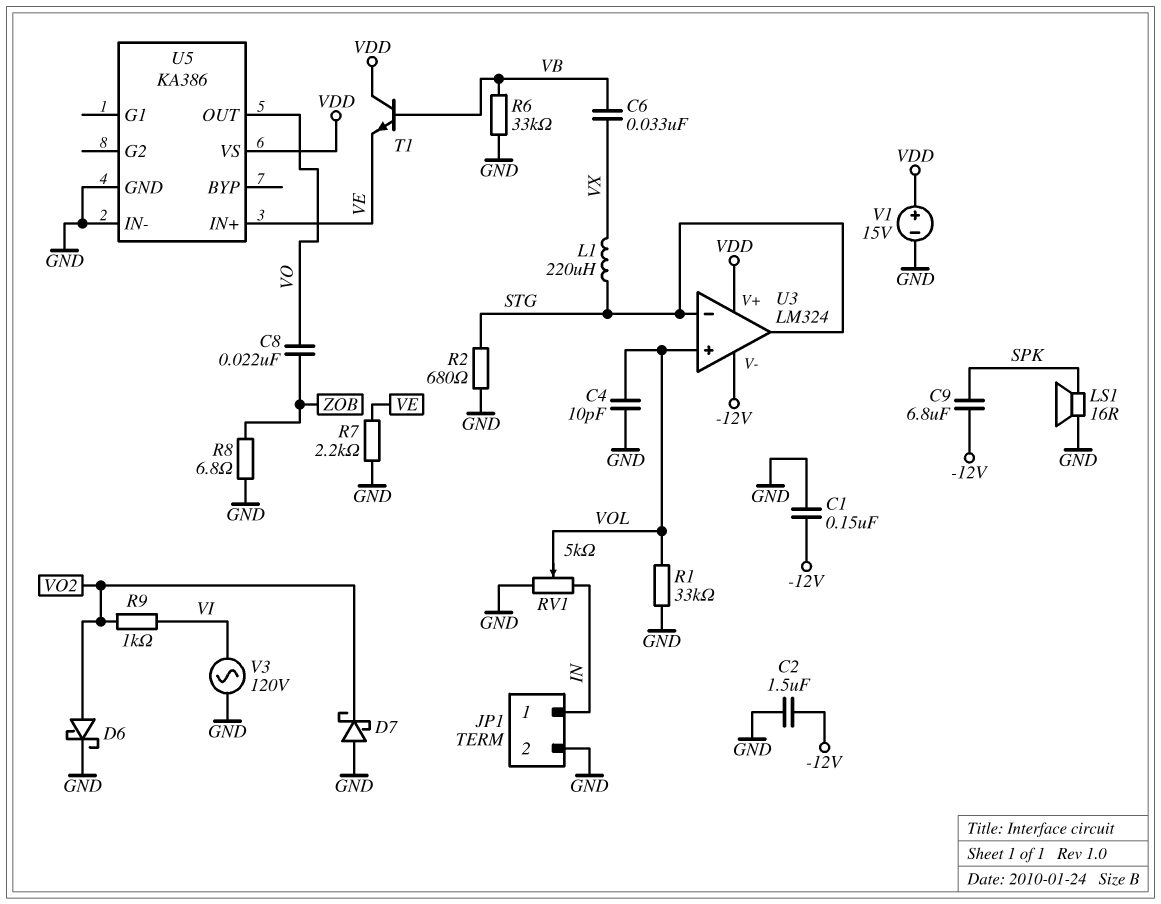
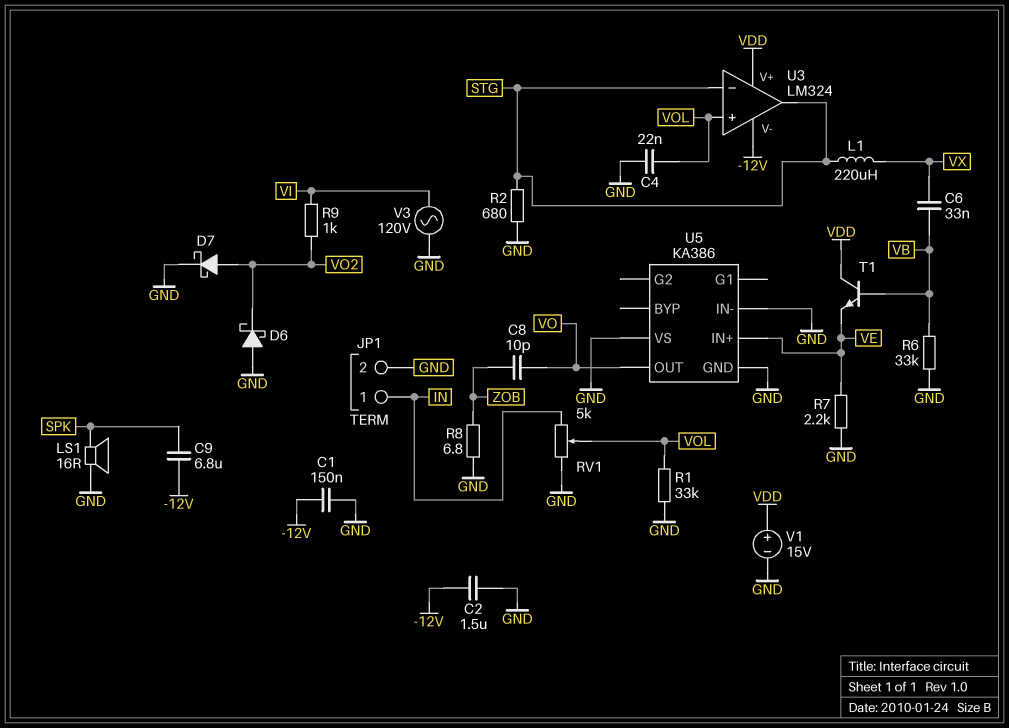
C4: 10pF (GND, VOL) -> 22nF (GND, VOL)
C8: 22nF (VO, ZOB) -> 10pF (VO, ZOB)
D6: schottky (A VO2, K GND) -> schottky (A GND, K VO2)
D7: schottky (A GND, K VO2) -> schottky (A VO2, K GND)
U5 pin VS: VDD -> GND

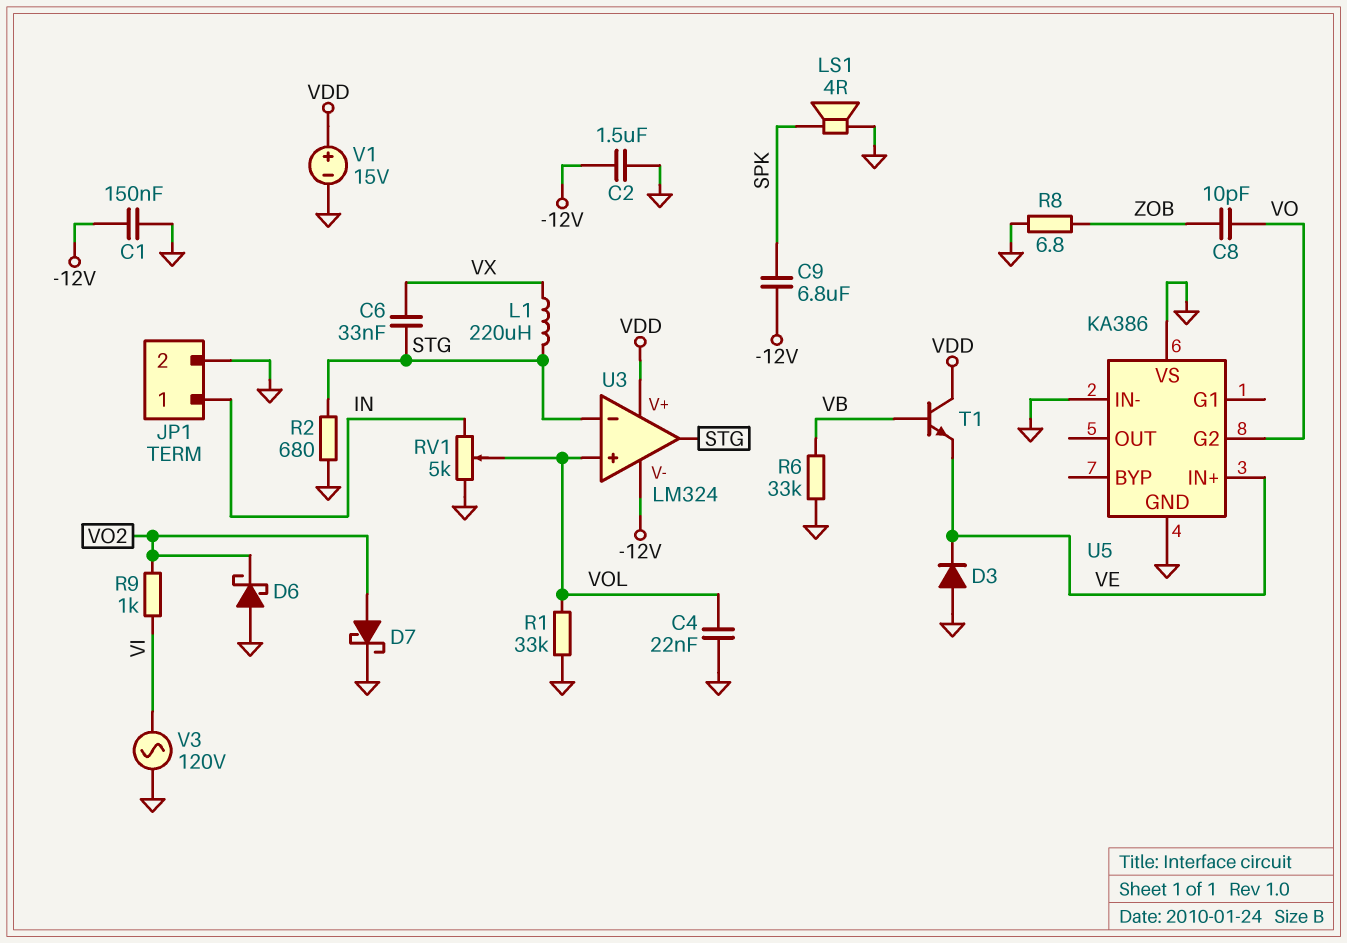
C6: 33nF (VB, VX) -> 33nF (STG, VX)
D3: none -> diode (A GND, K VE)
LS1: speaker 16R (GND, SPK) -> speaker 4R (GND, SPK)
R7: 2.2k (GND, VE) -> none
U5 pin G2: none -> VO
U5 pin OUT: VO -> none

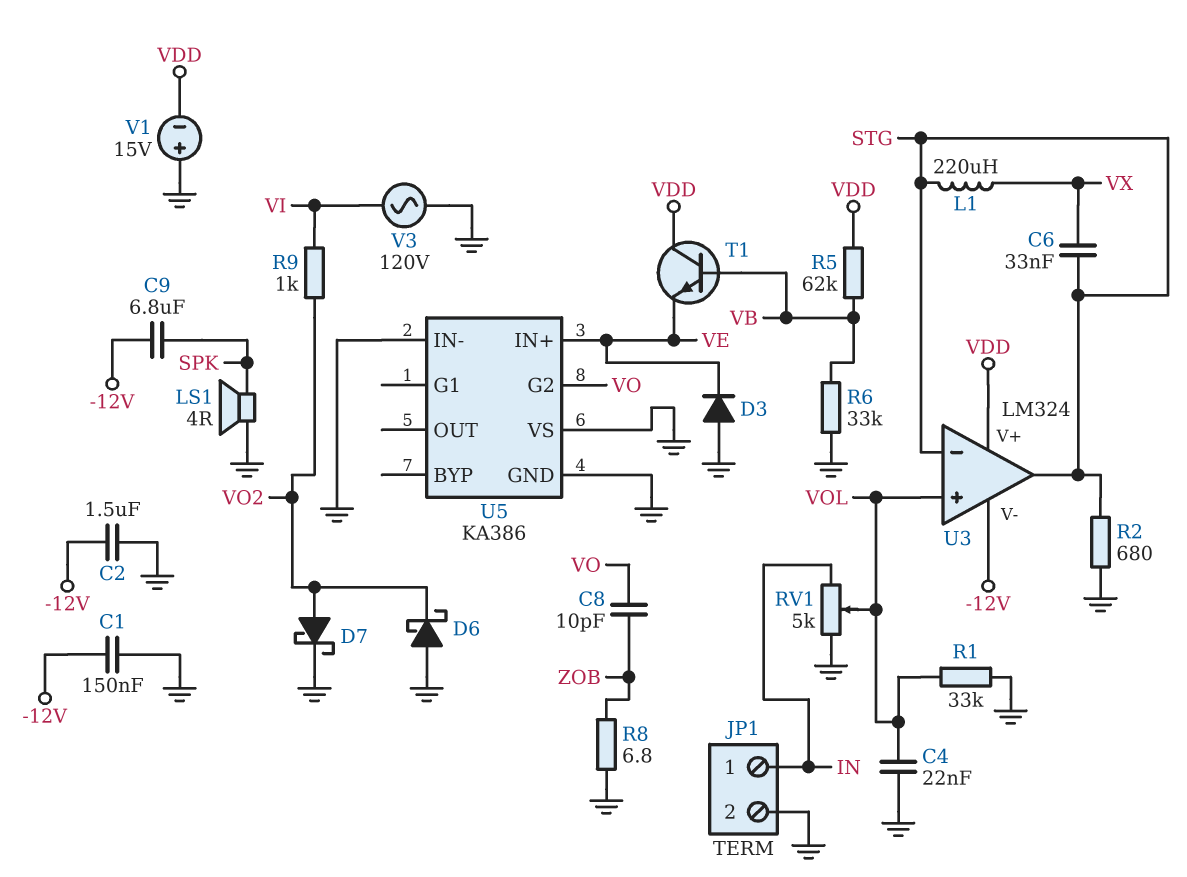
R5: none -> 62k (VB, VDD)
V1: 15V (plus VDD, minus GND) -> 15V (plus GND, minus VDD)

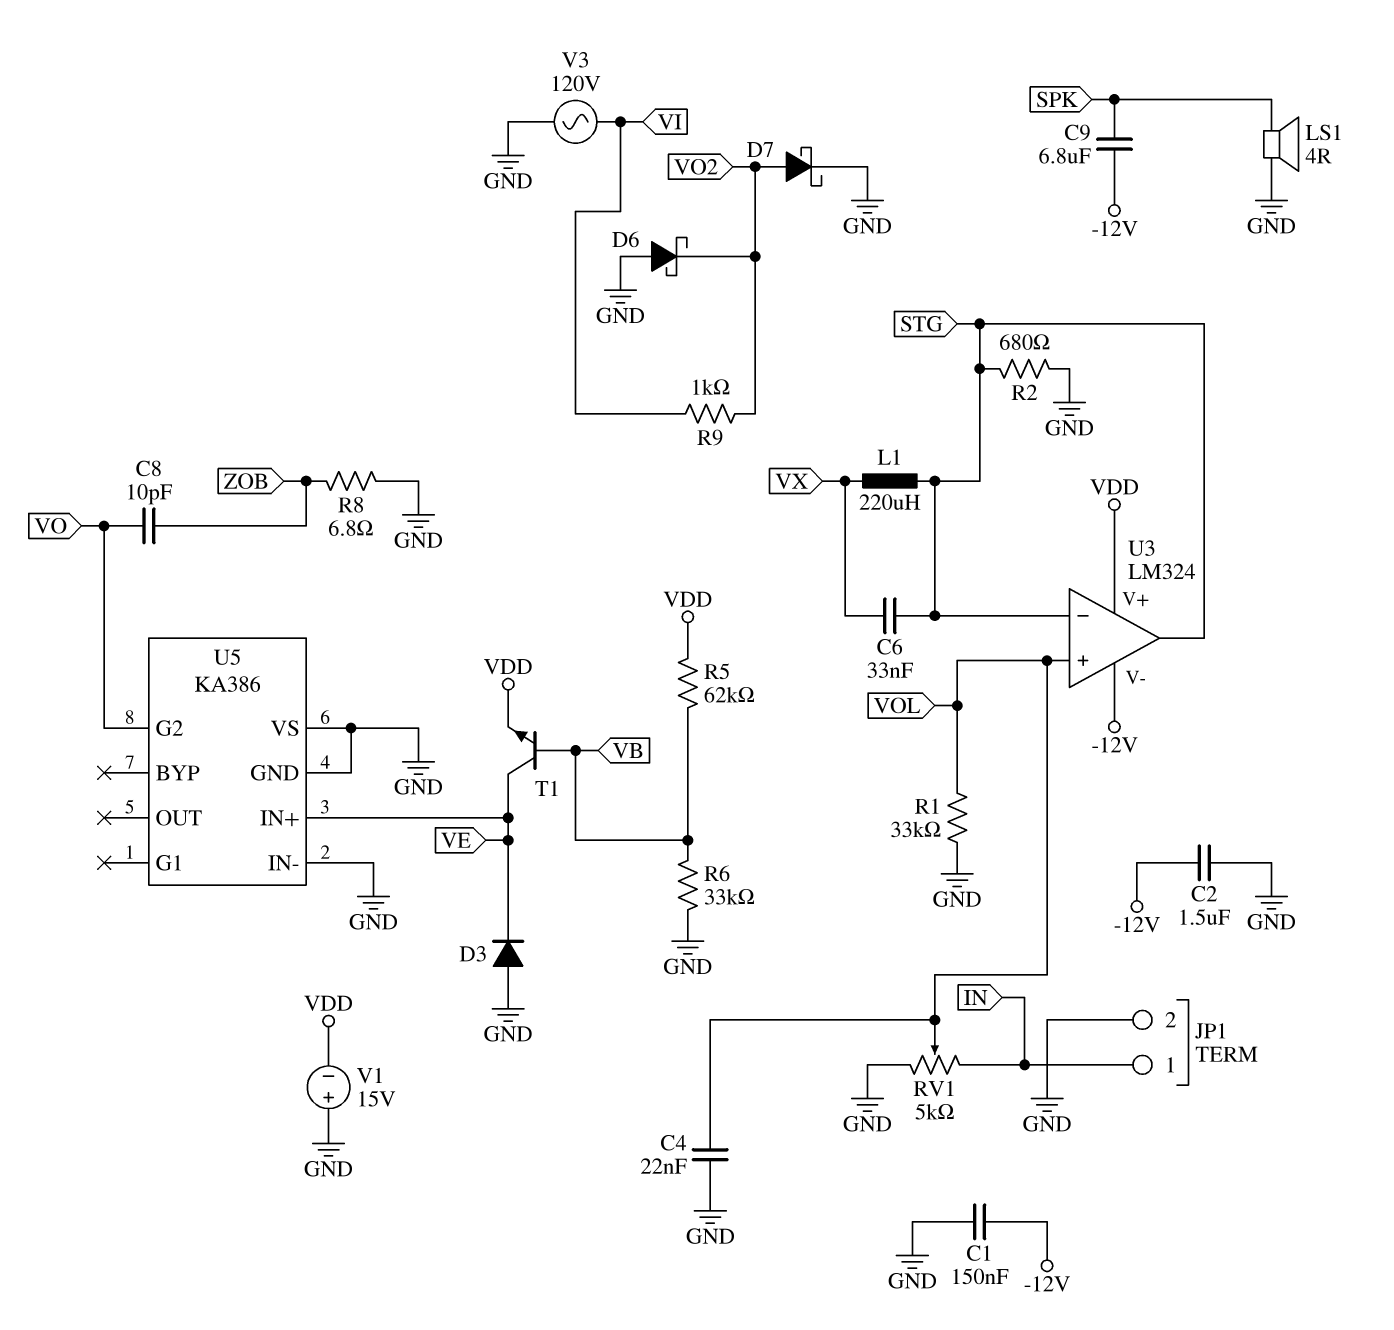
T1: NPN (B VB, C VDD, E VE) -> NPN (B VB, C VE, E VDD)

